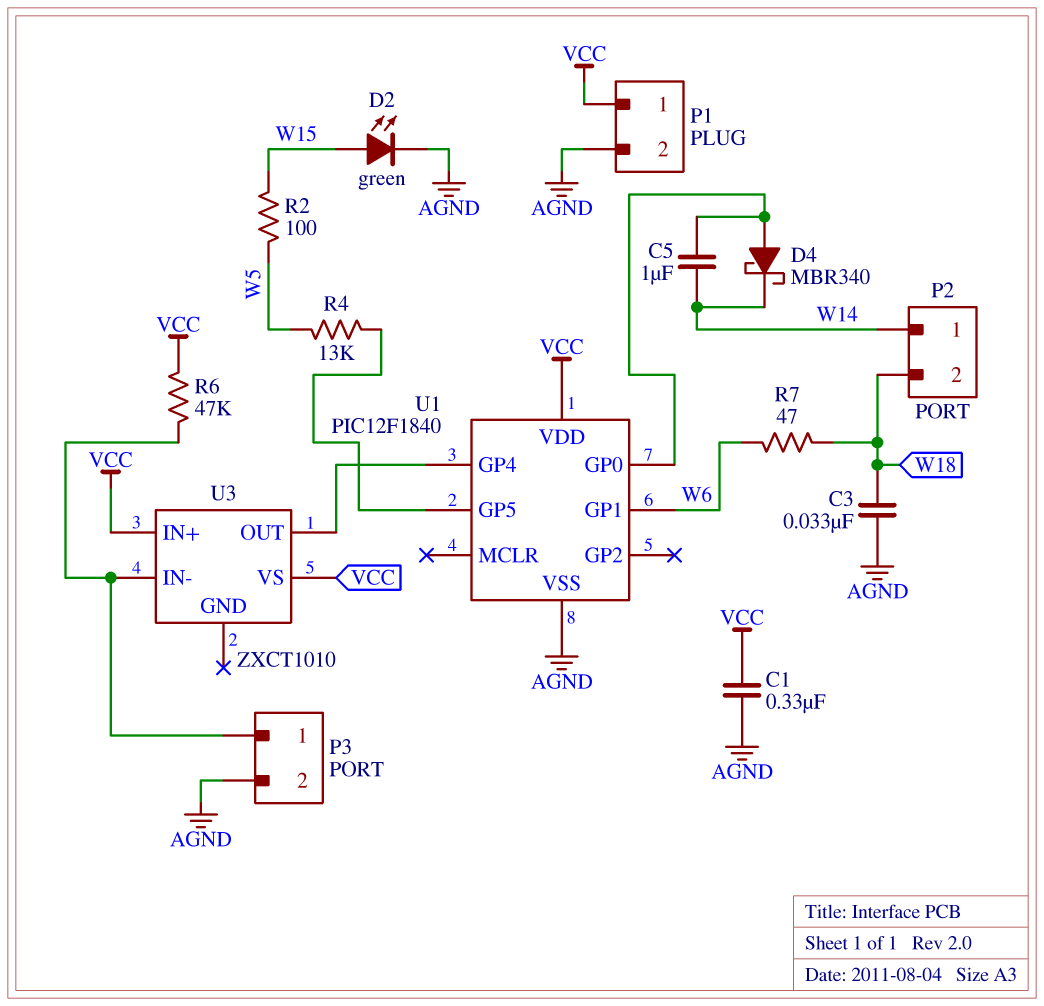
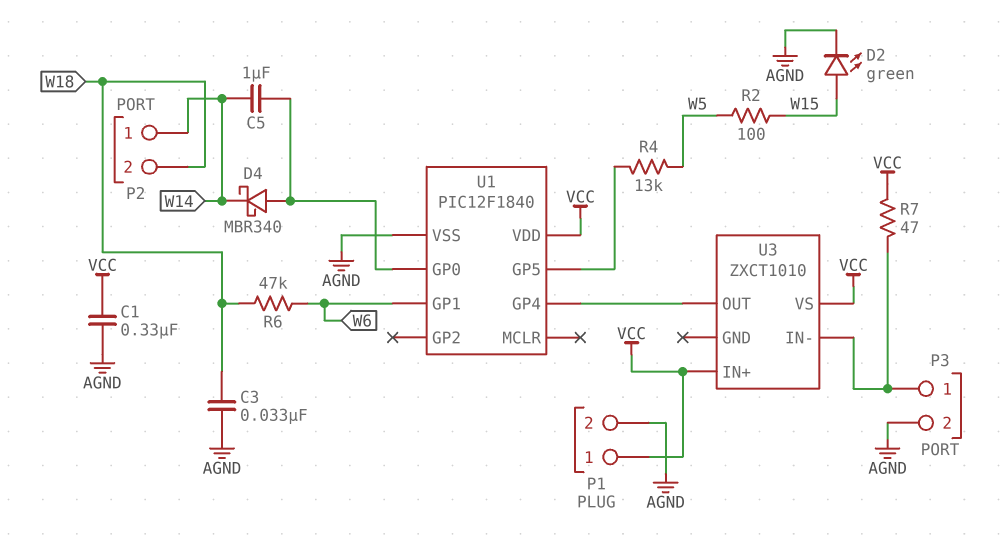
R6: 47k (P3/1, VCC) -> 47k (W6, W18)
R7: 47 (W6, W18) -> 47 (P3/1, VCC)

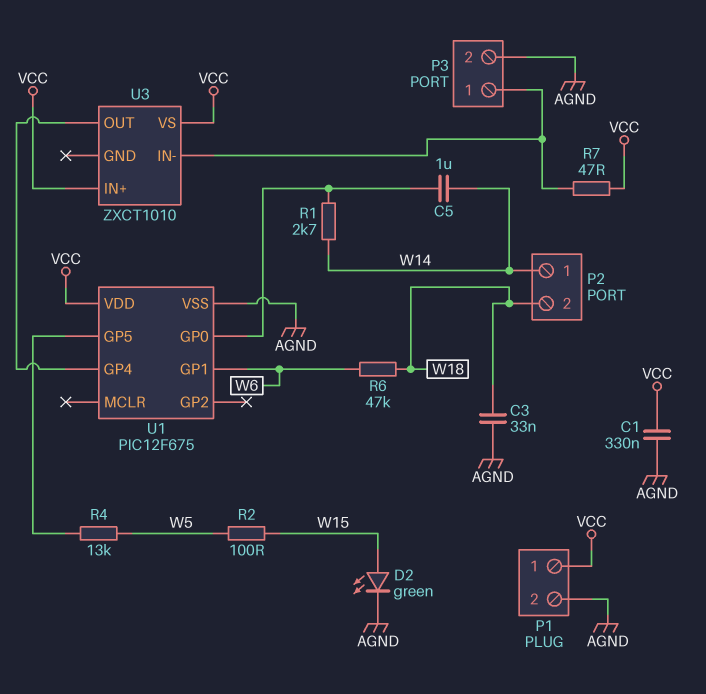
D4: schottky MBR340 (A U1/GP0, K W14) -> none
R1: none -> 2.7k (U1/GP0, W14)
U1: PIC12F1840 -> PIC12F675

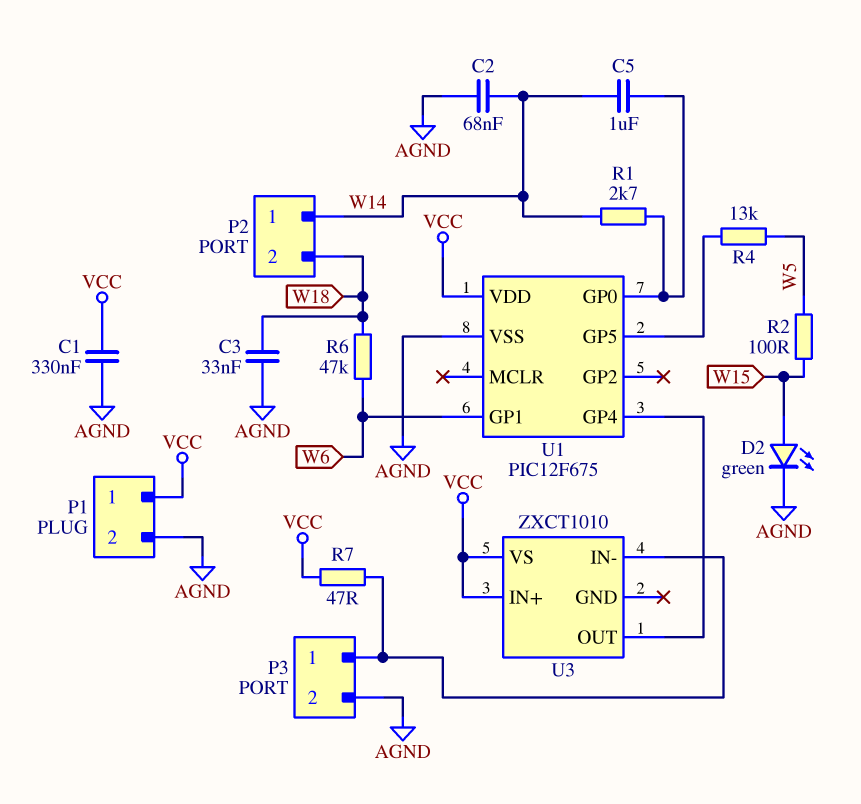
C2: none -> 68nF (AGND, W14)

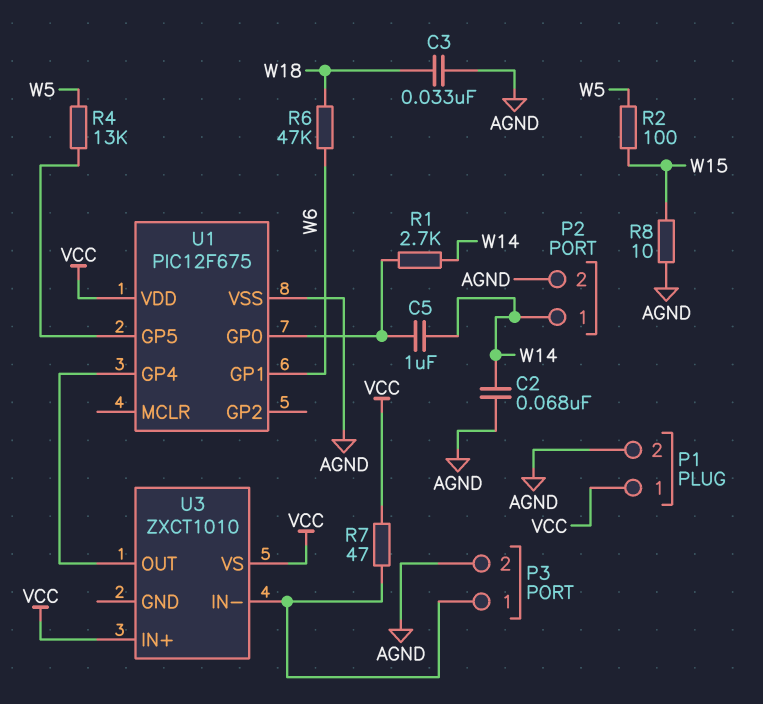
C1: 330nF (AGND, VCC) -> none
D2: LED green (A W15, K AGND) -> none
P2 pin 2: W18 -> AGND
R8: none -> 10 (AGND, W15)

